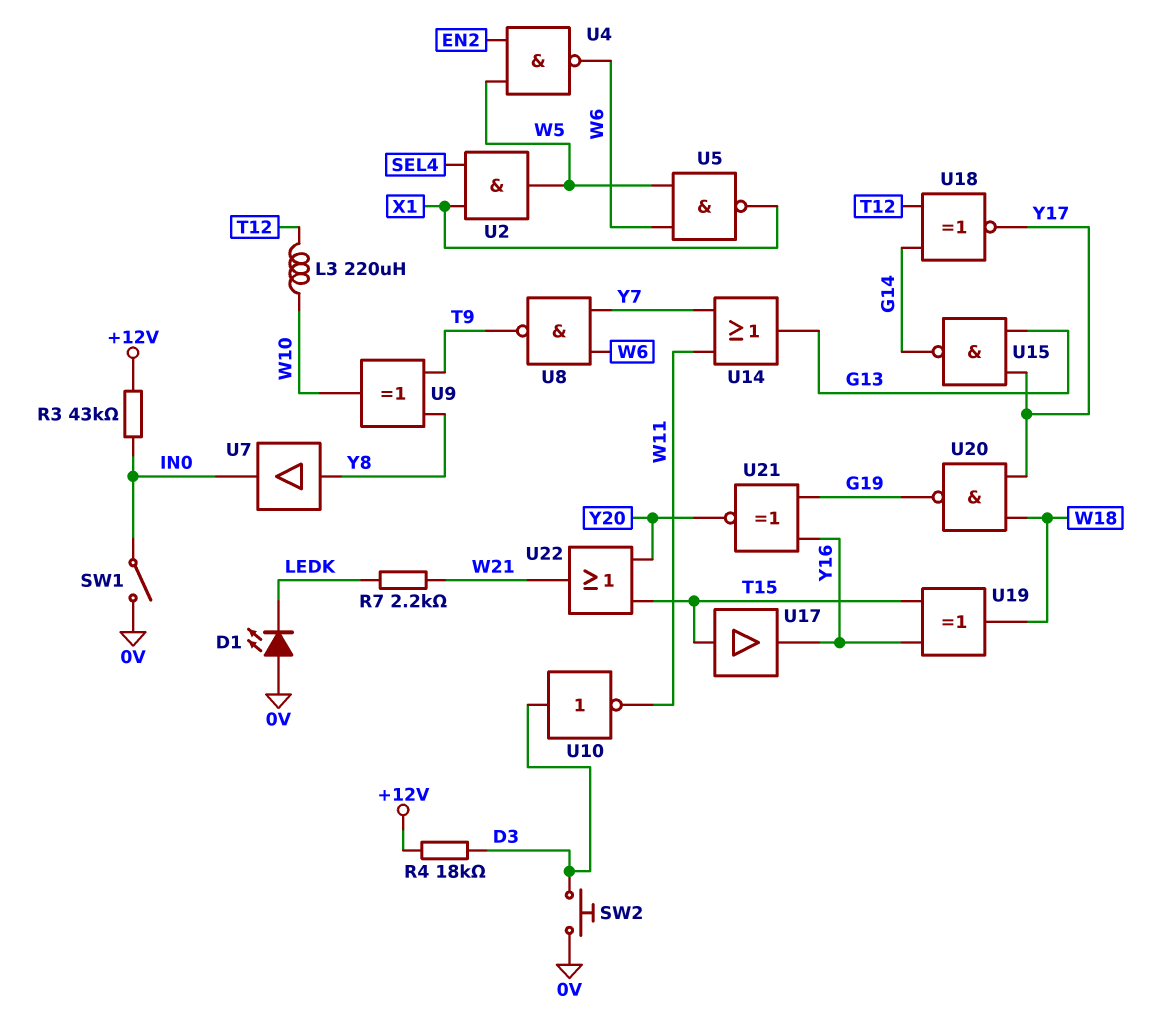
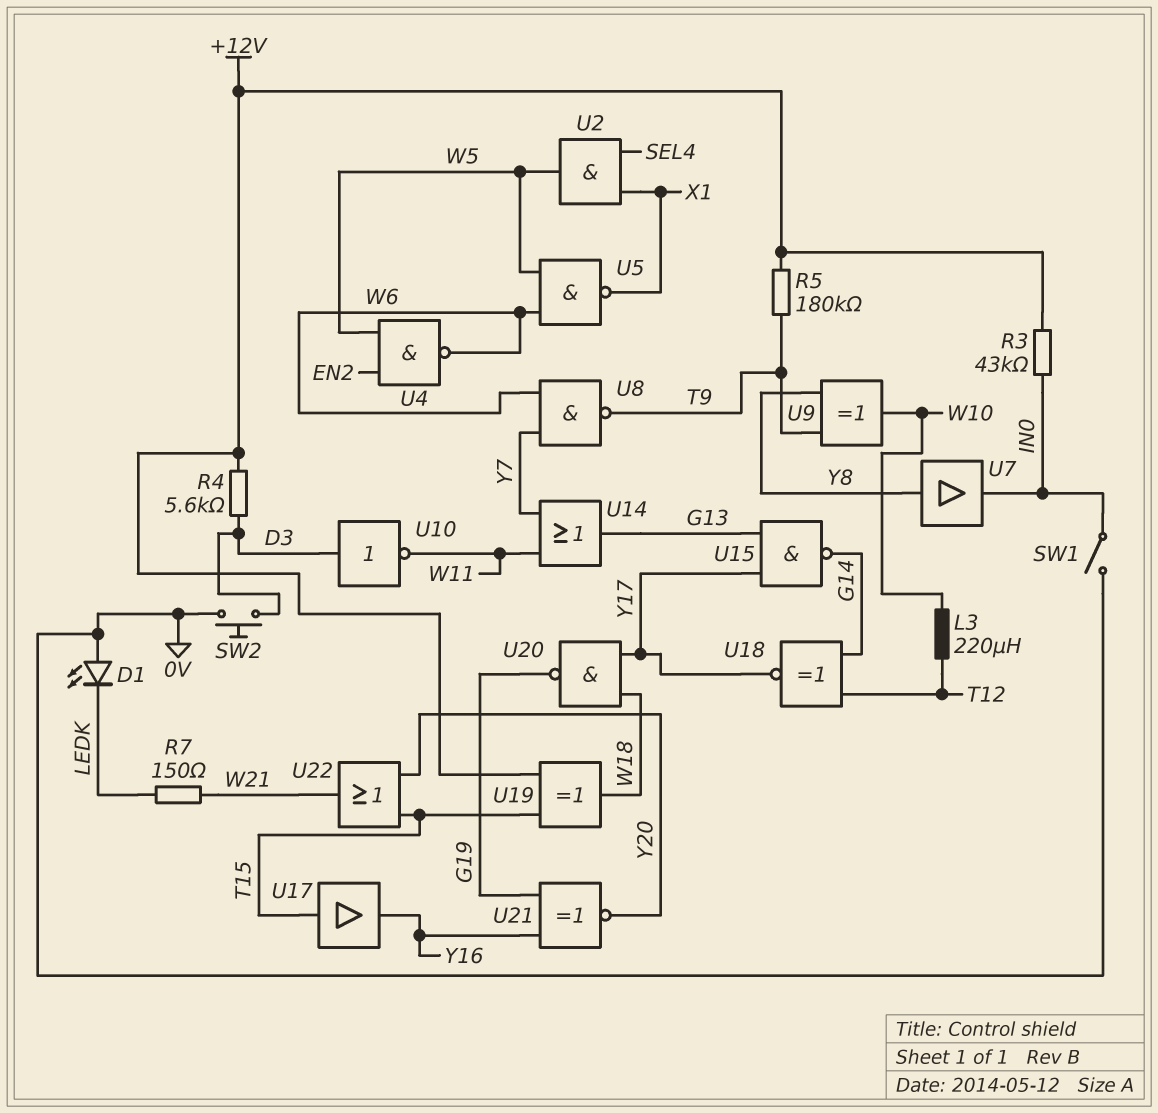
R4: 18k (+12V, D3) -> 5.6k (+12V, D3)
R5: none -> 180k (+12V, T9)
R7: 2.2k (LEDK, W21) -> 150 (LEDK, W21)
U19: XOR (in T15, in Y16, out W18) -> XOR (in +12V, in T15, out W18)

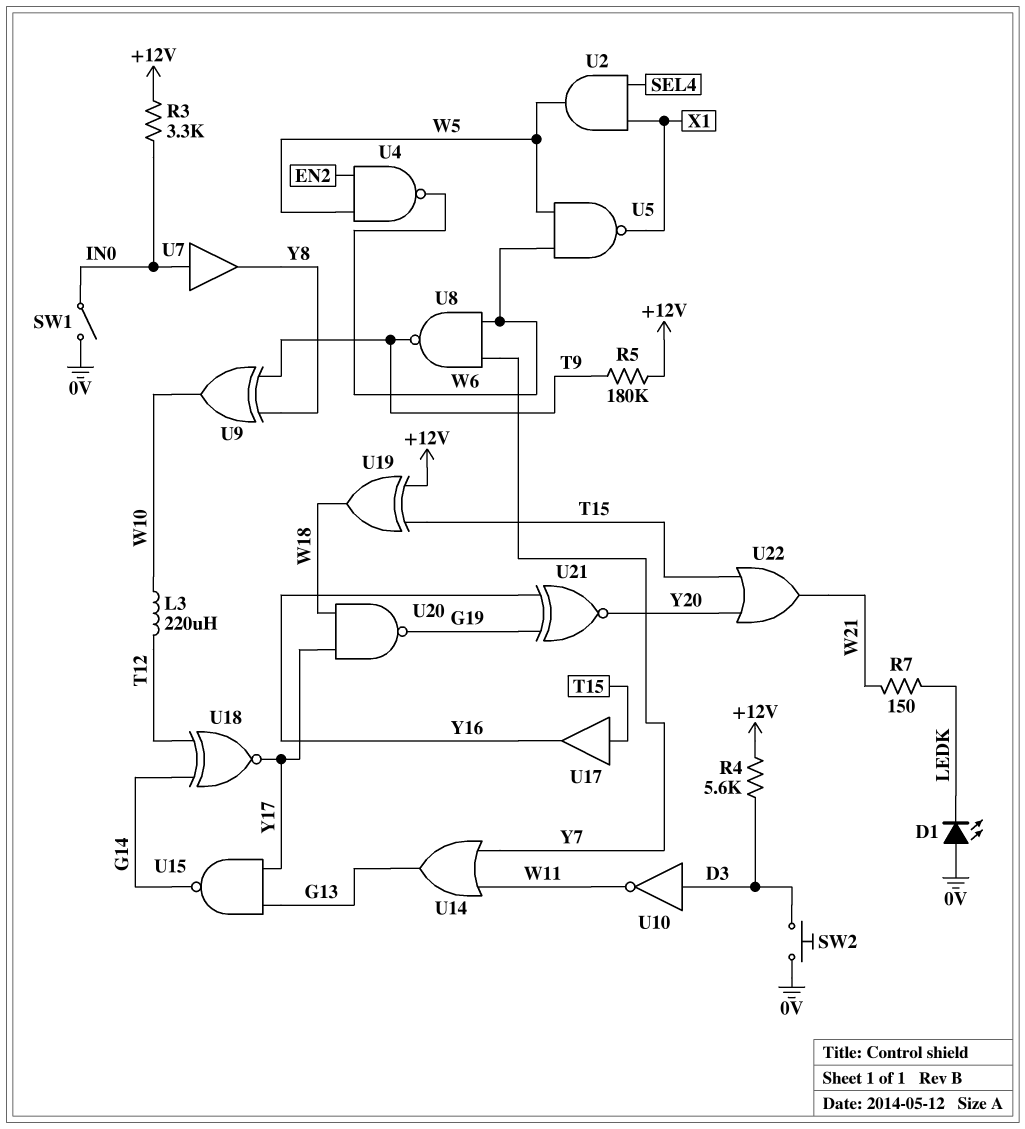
R3: 43k (+12V, IN0) -> 3.3k (+12V, IN0)
U7: buffer (in Y8, out IN0) -> buffer (in IN0, out Y8)

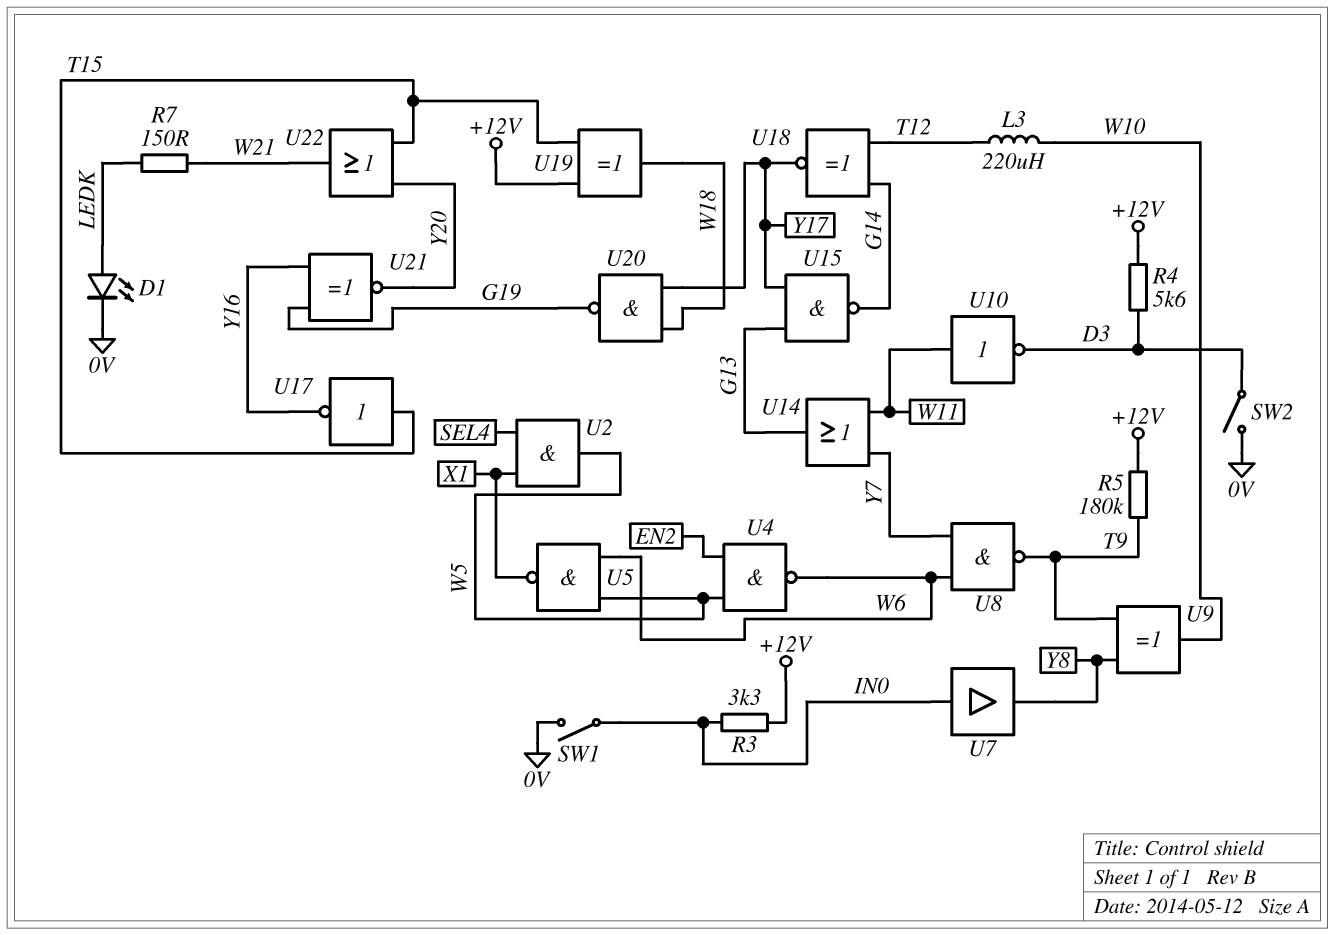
D1: LED (A 0V, K LEDK) -> LED (A LEDK, K 0V)
SW2: button (0V, D3) -> switch (0V, D3)
U10: NOT (in D3, out W11) -> NOT (in W11, out D3)
U17: buffer (in T15, out Y16) -> NOT (in T15, out Y16)

